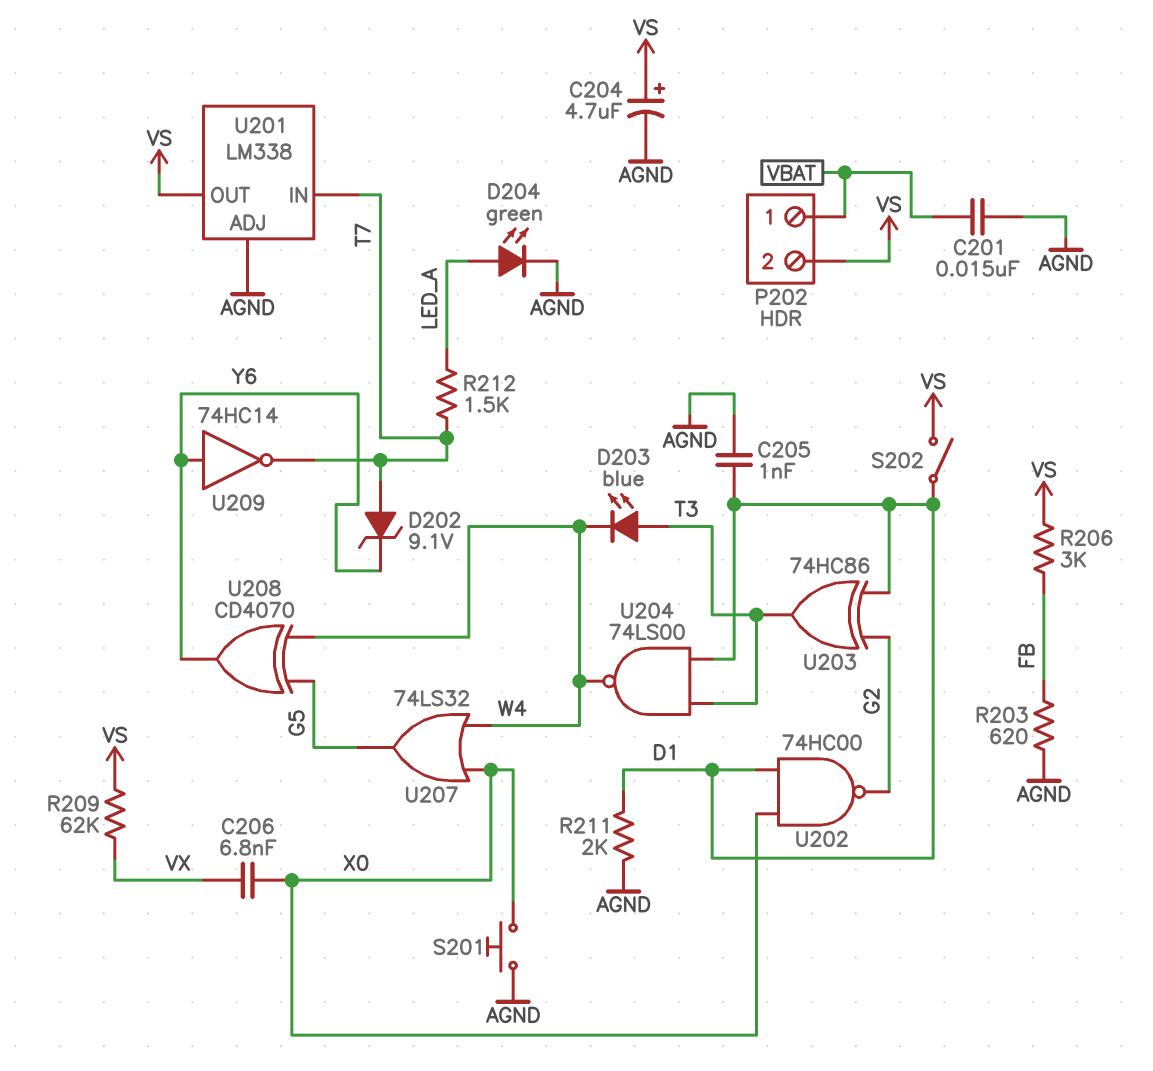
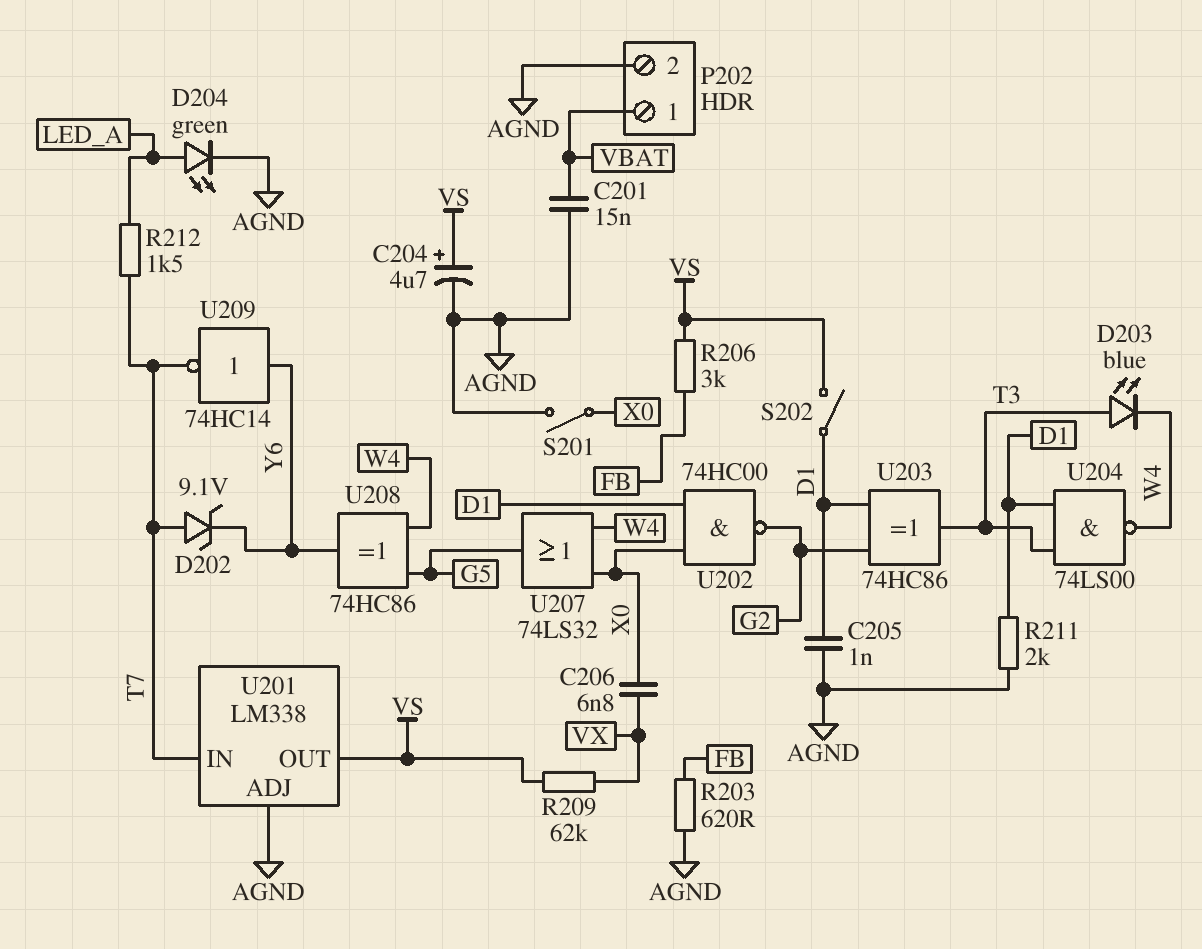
P202 pin 2: VS -> AGND
S201: button (AGND, X0) -> switch (AGND, X0)
U208: XOR CD4070 (in G5, in W4, out Y6) -> XOR 74HC86 (in G5, in W4, out Y6)

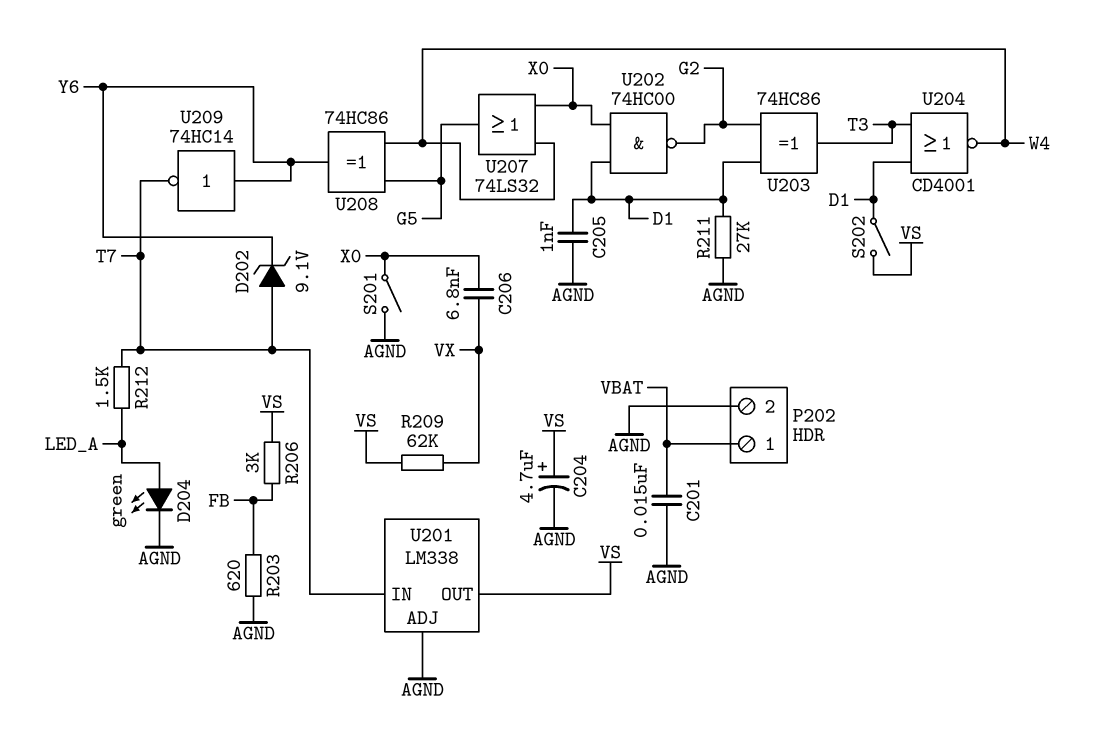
D203: LED blue (A T3, K W4) -> none
R211: 2k (AGND, D1) -> 27k (AGND, D1)
U204: NAND 74LS00 (in D1, in T3, out W4) -> NOR CD4001 (in D1, in T3, out W4)

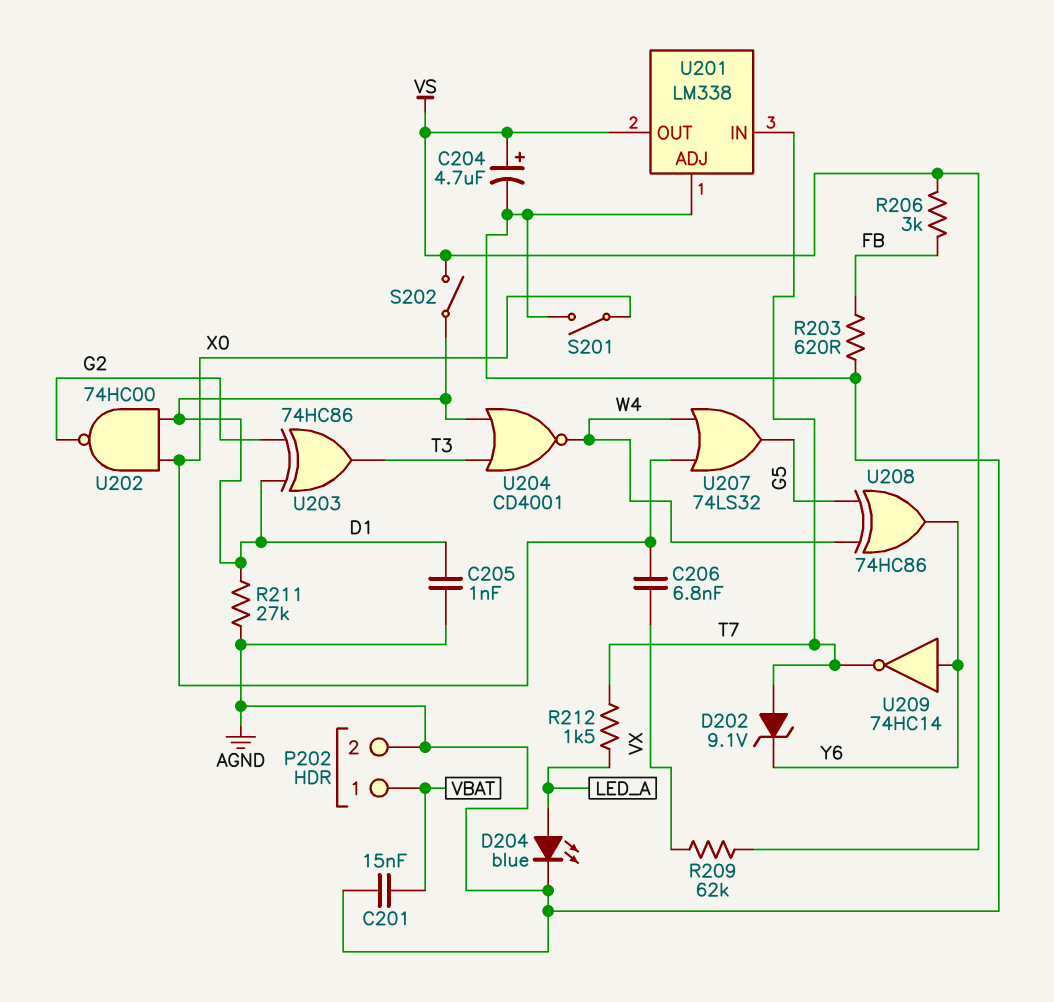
D204: LED green (A LED_A, K AGND) -> LED blue (A LED_A, K AGND)

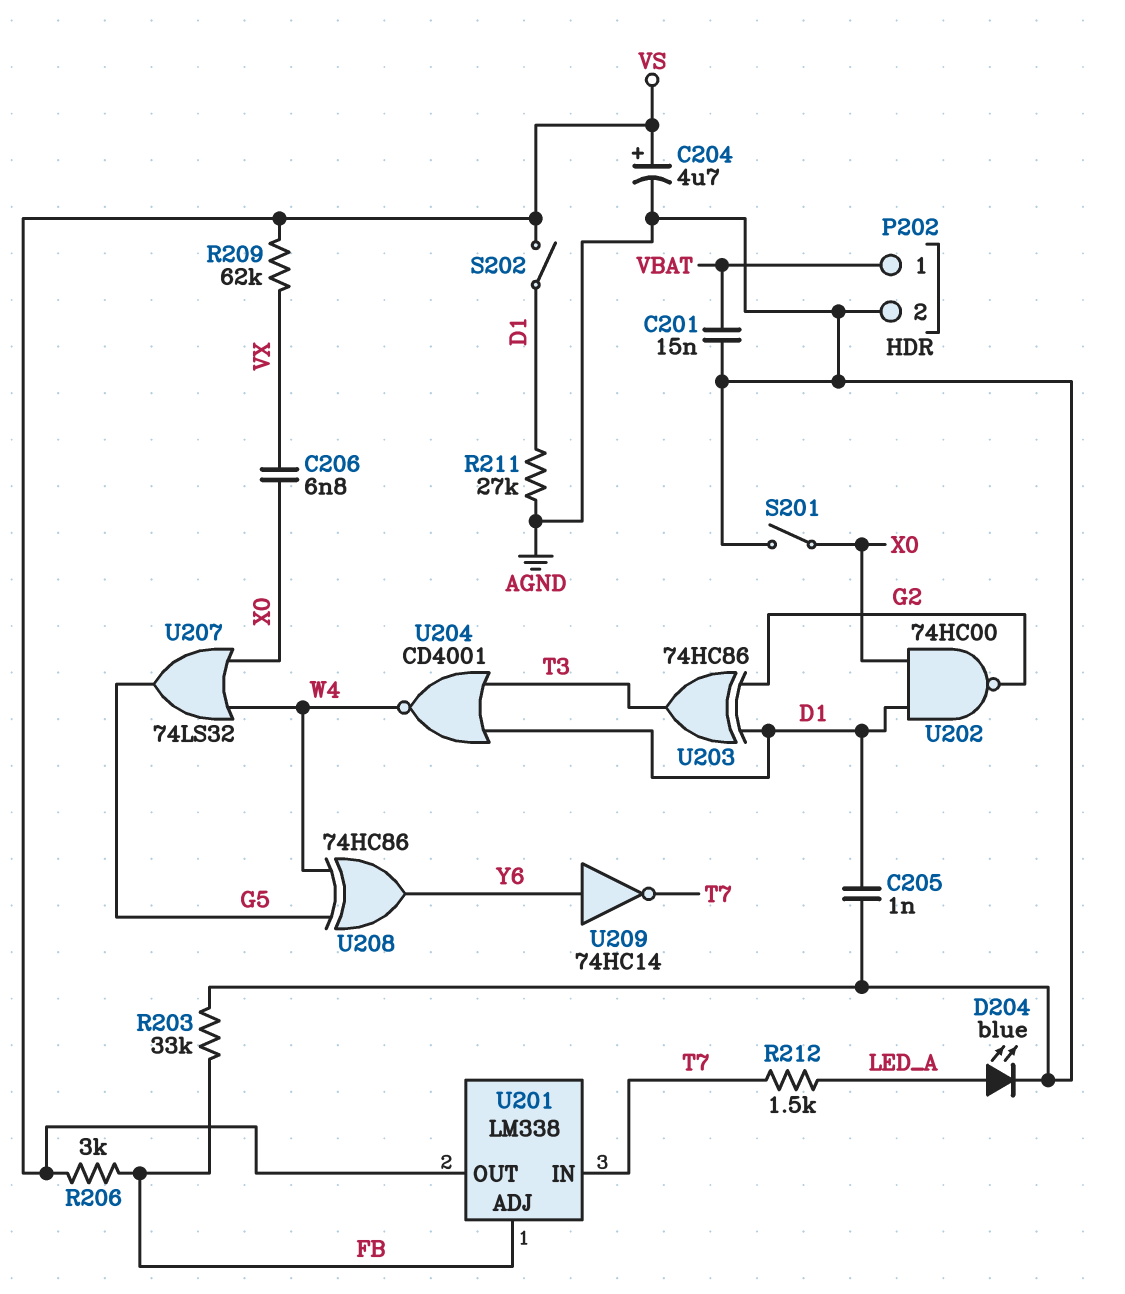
D202: zener 9.1V (A T7, K Y6) -> none
R203: 620 (AGND, FB) -> 33k (AGND, FB)
U201 pin ADJ: AGND -> FB

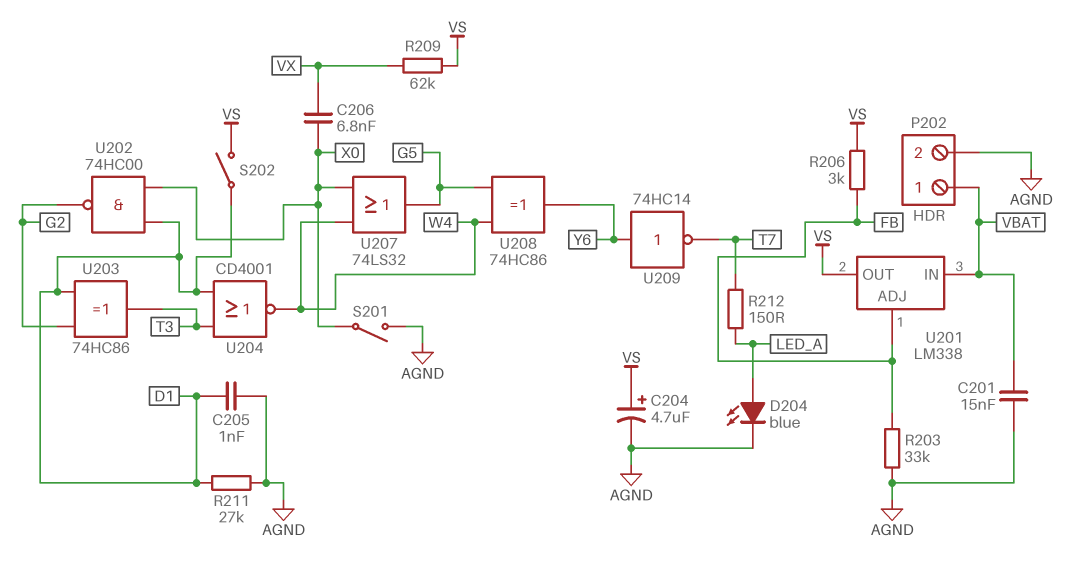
R212: 1.5k (LED_A, T7) -> 150 (LED_A, T7)
U201 pin IN: T7 -> VBAT

